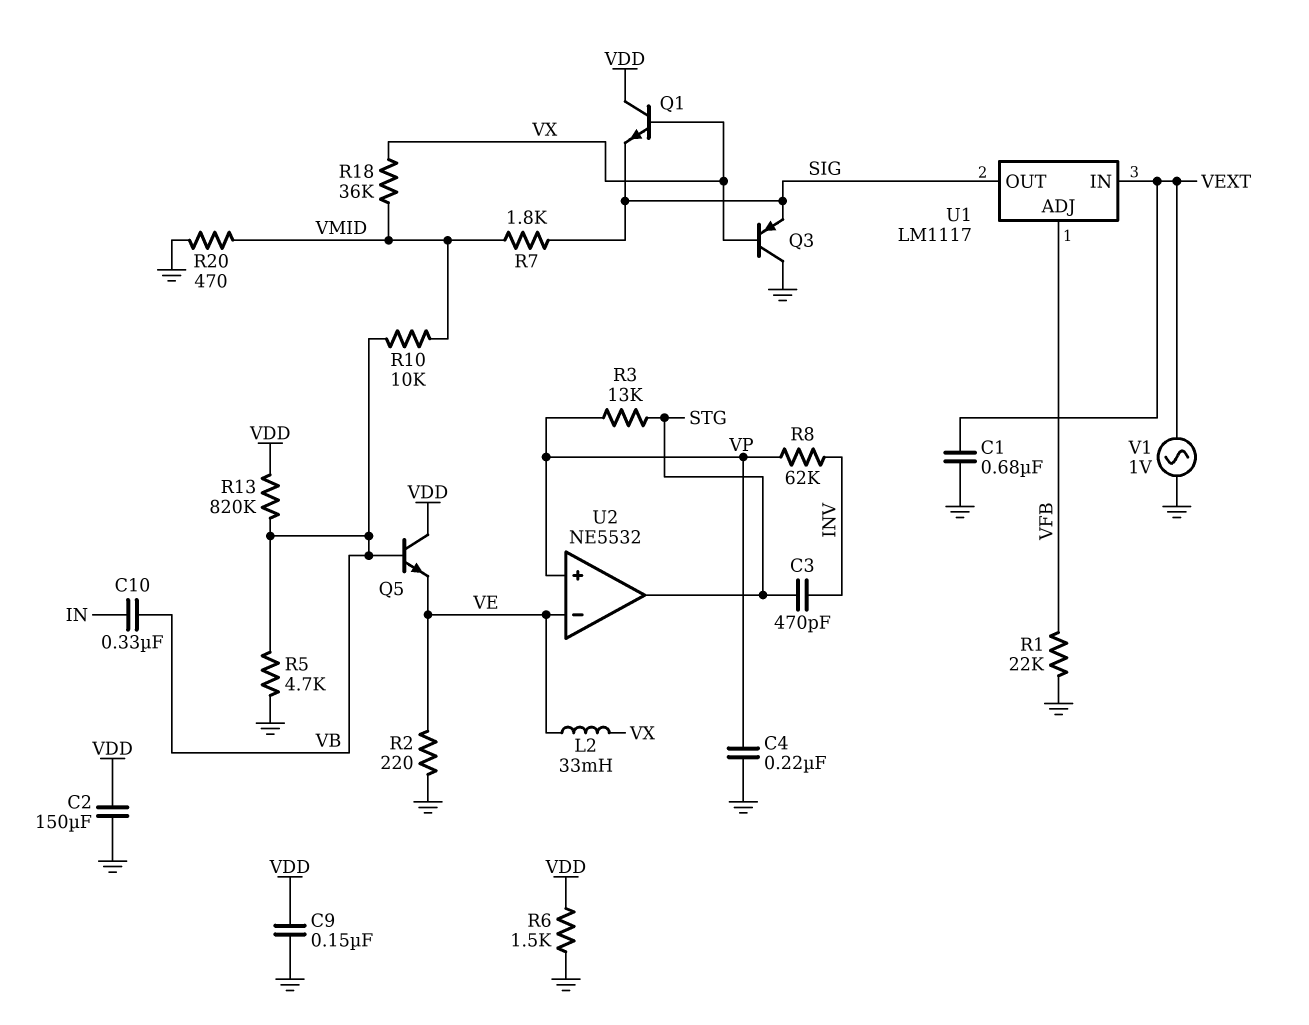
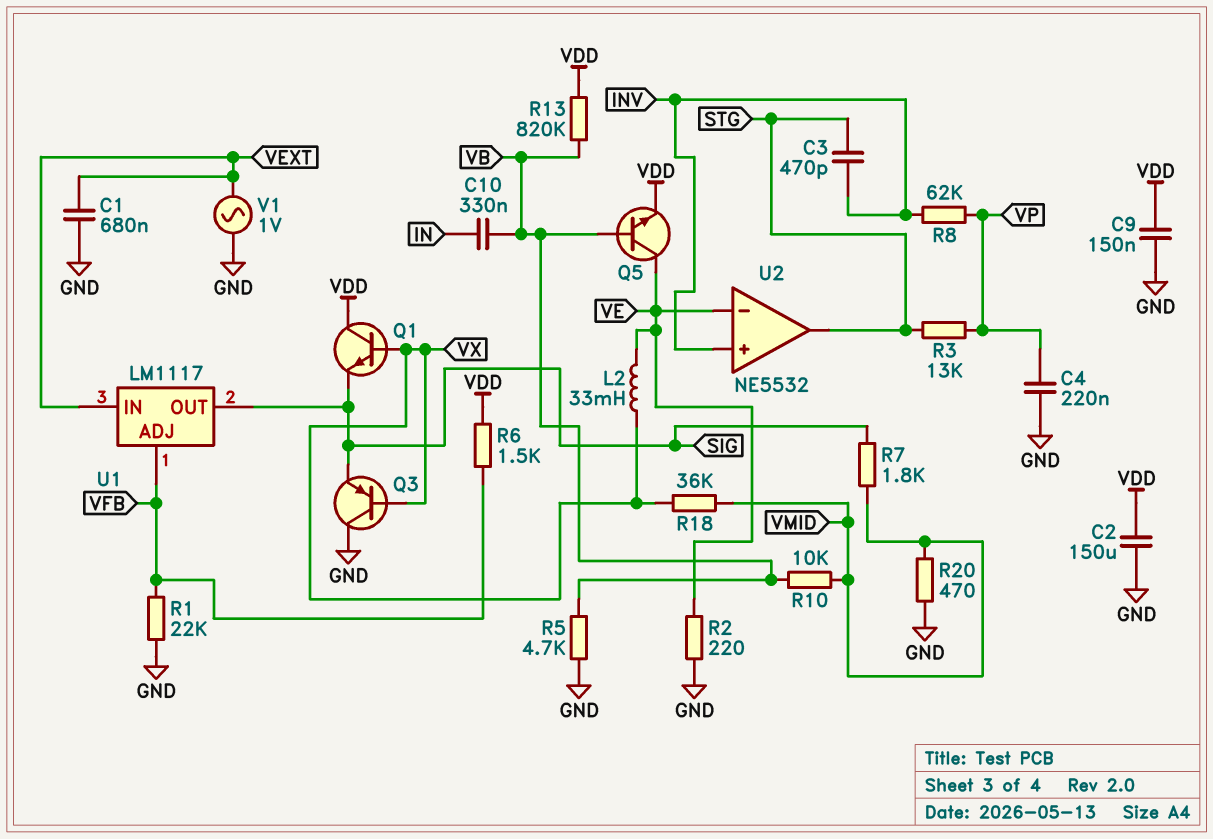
Q5: NPN (B VB, C VDD, E VE) -> NPN (B VB, C VE, E VDD)
R6: 1.5k (GND, VDD) -> 1.5k (VDD, VFB)
U2 pin in+: VP -> INV

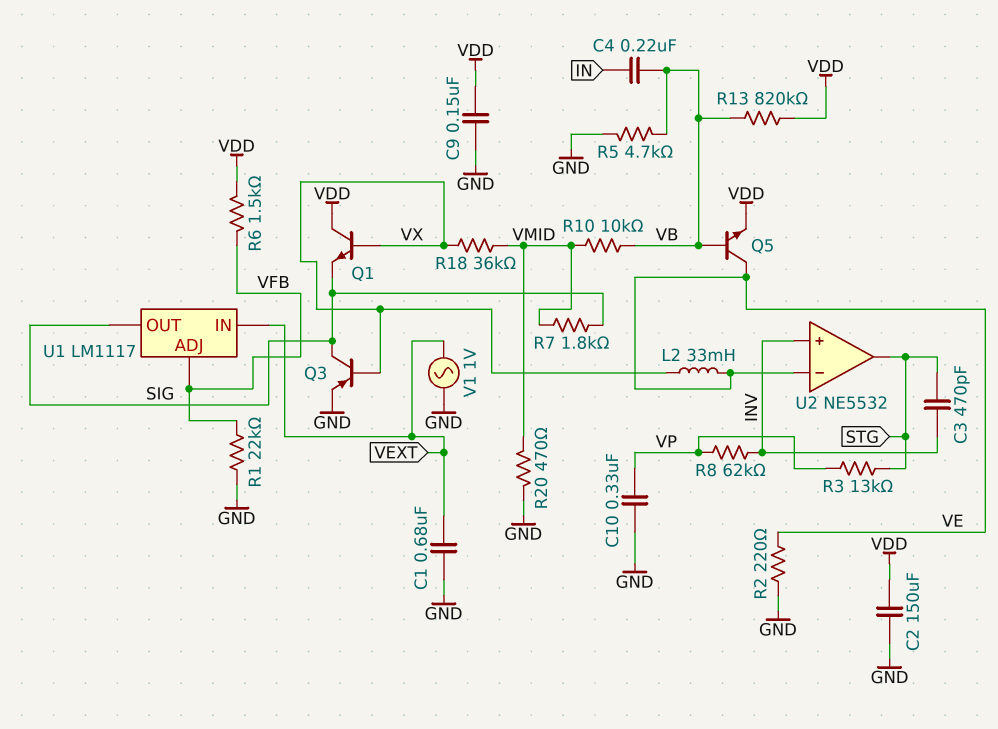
C4: 220nF (GND, VP) -> 220nF (IN, VB)
C10: 330nF (IN, VB) -> 330nF (GND, VP)
Q3: PNP (B VX, C GND, E SIG) -> PNP (B VX, C SIG, E GND)

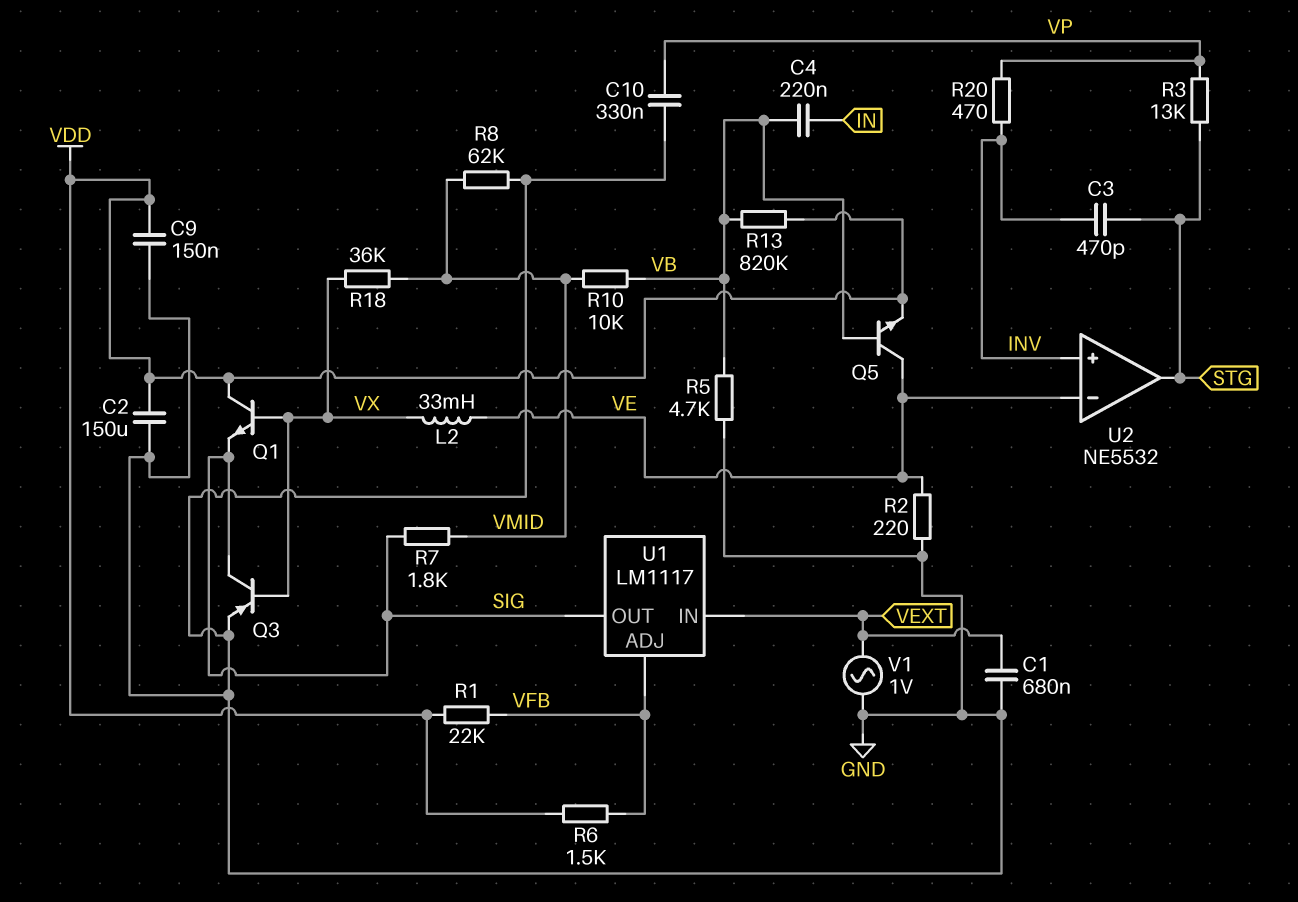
R1: 22k (GND, VFB) -> 22k (VDD, VFB)
R8: 62k (INV, VP) -> 62k (GND, VMID)
R20: 470 (GND, VMID) -> 470 (INV, VP)

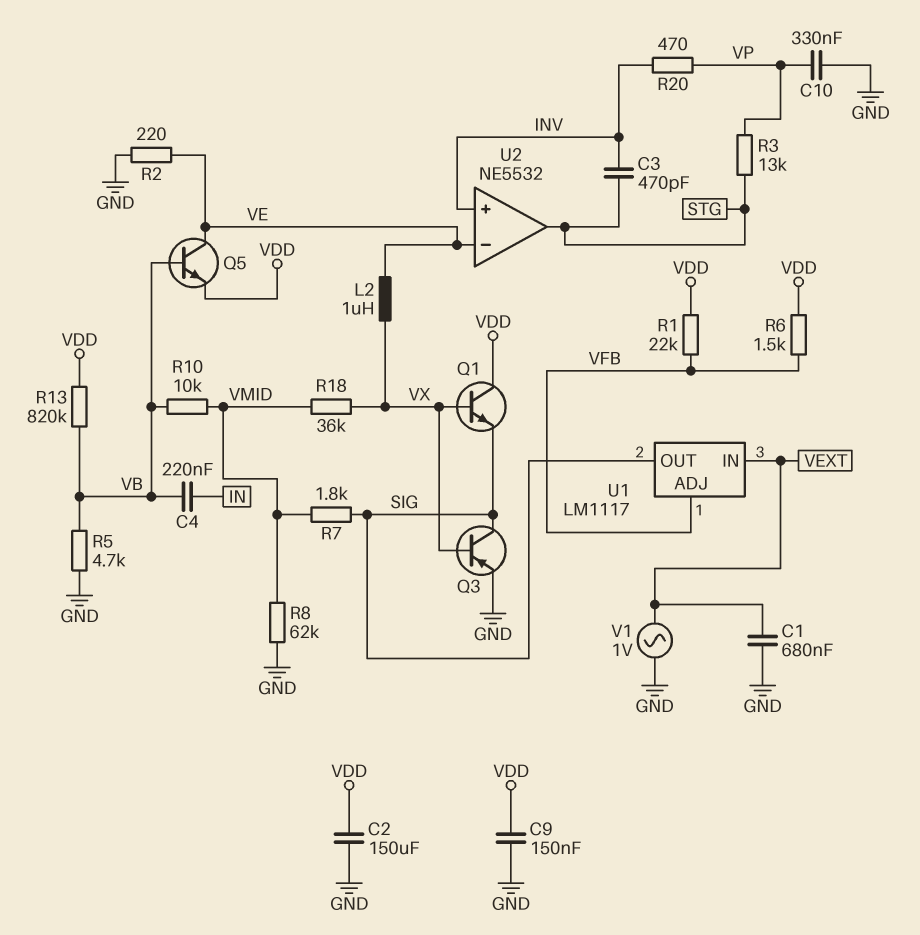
L2: 33mH (VE, VX) -> 1uH (VE, VX)

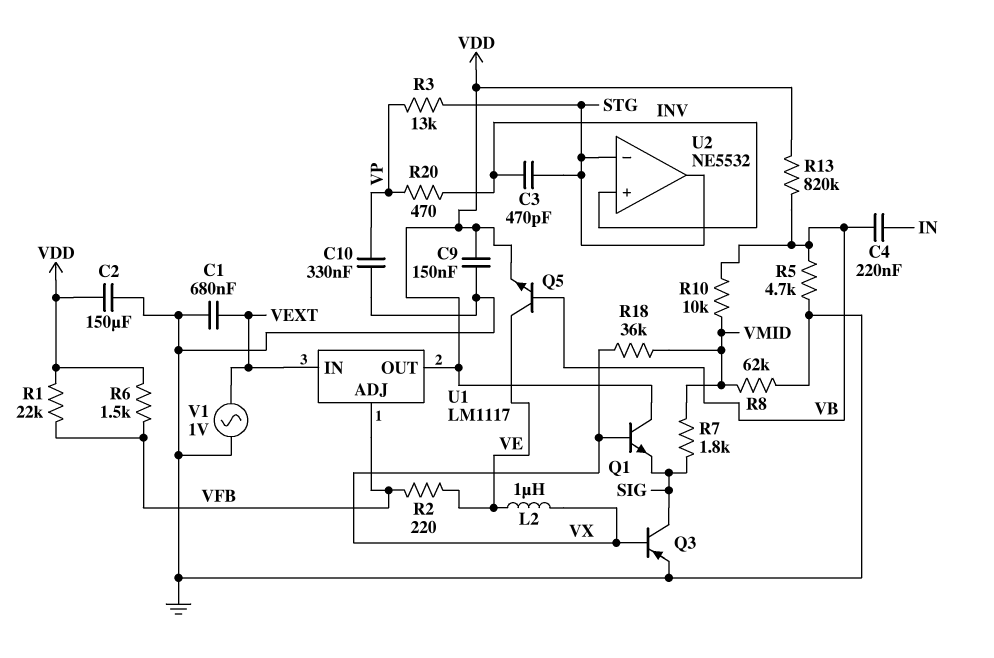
R2: 220 (GND, VE) -> 220 (VE, VFB)
U1 pin OUT: SIG -> VDD
U2 pin in-: VE -> STG

